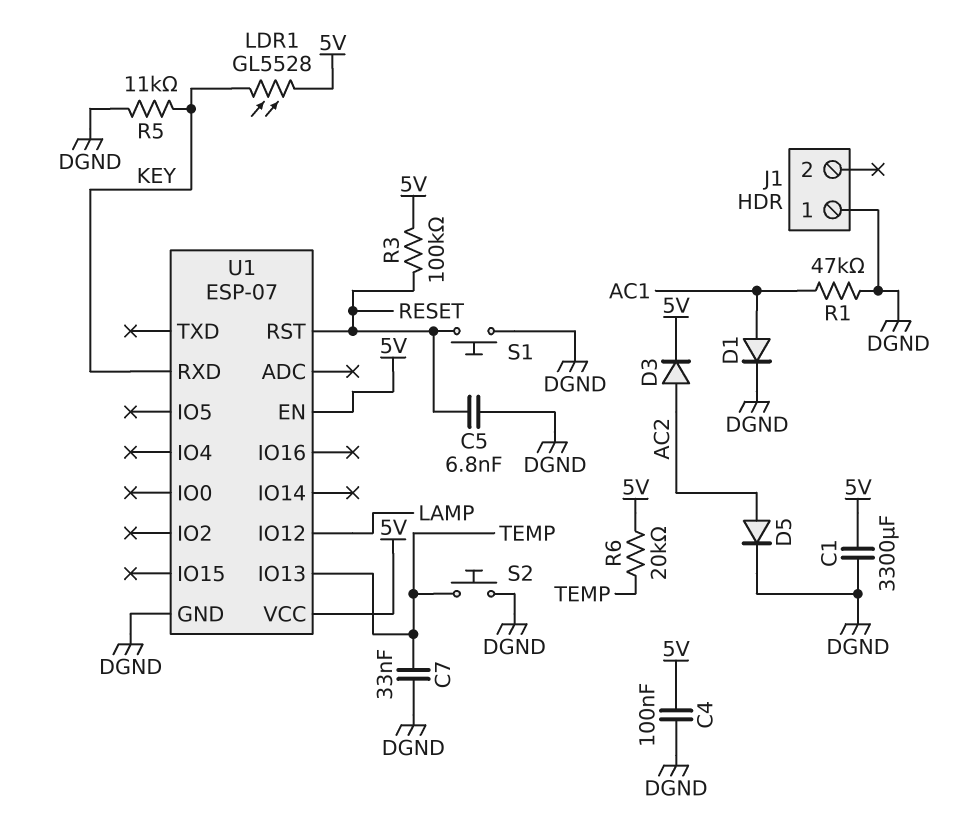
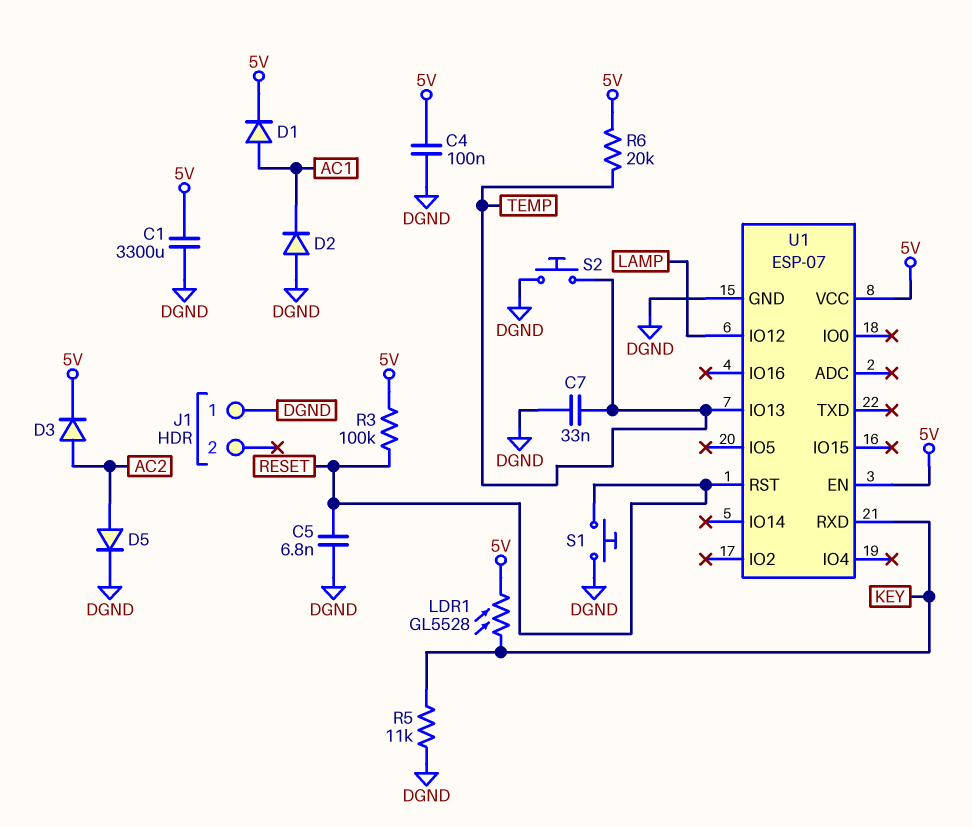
D1: diode (A AC1, K DGND) -> diode (A AC1, K 5V)
D2: none -> diode (A DGND, K AC1)
R1: 47k (AC1, DGND) -> none

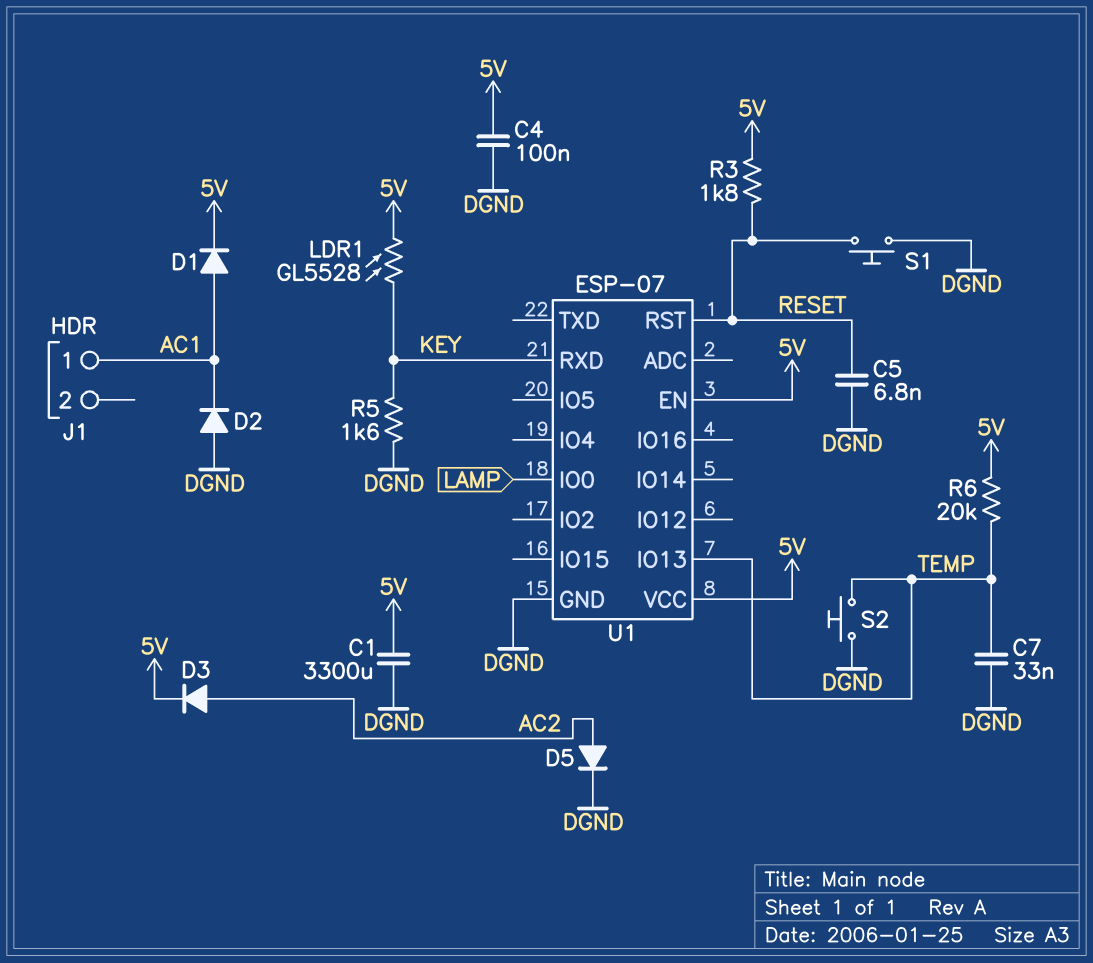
J1 pin 1: DGND -> AC1
R3: 100k (5V, RESET) -> 1.8k (5V, RESET)
R5: 11k (DGND, KEY) -> 1.6k (DGND, KEY)
U1 pin IO0: none -> LAMP
U1 pin IO12: LAMP -> none

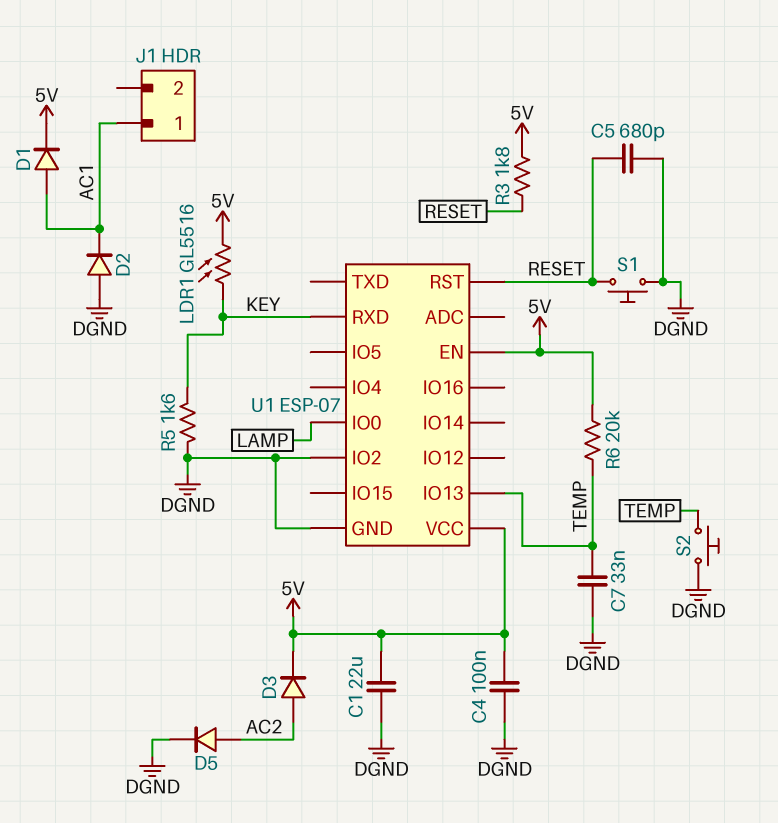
C1: 3300uF (5V, DGND) -> 22uF (5V, DGND)
C5: 6.8nF (DGND, RESET) -> 680pF (DGND, RESET)
LDR1: GL5528 (5V, KEY) -> GL5516 (5V, KEY)
U1 pin IO2: none -> DGND

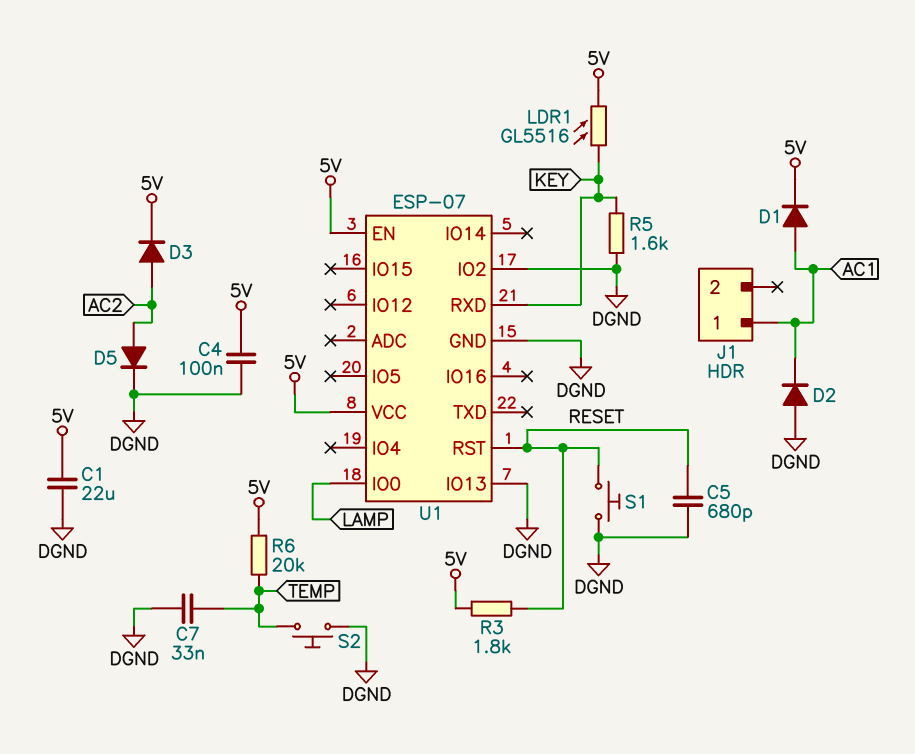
U1 pin IO13: TEMP -> DGND

